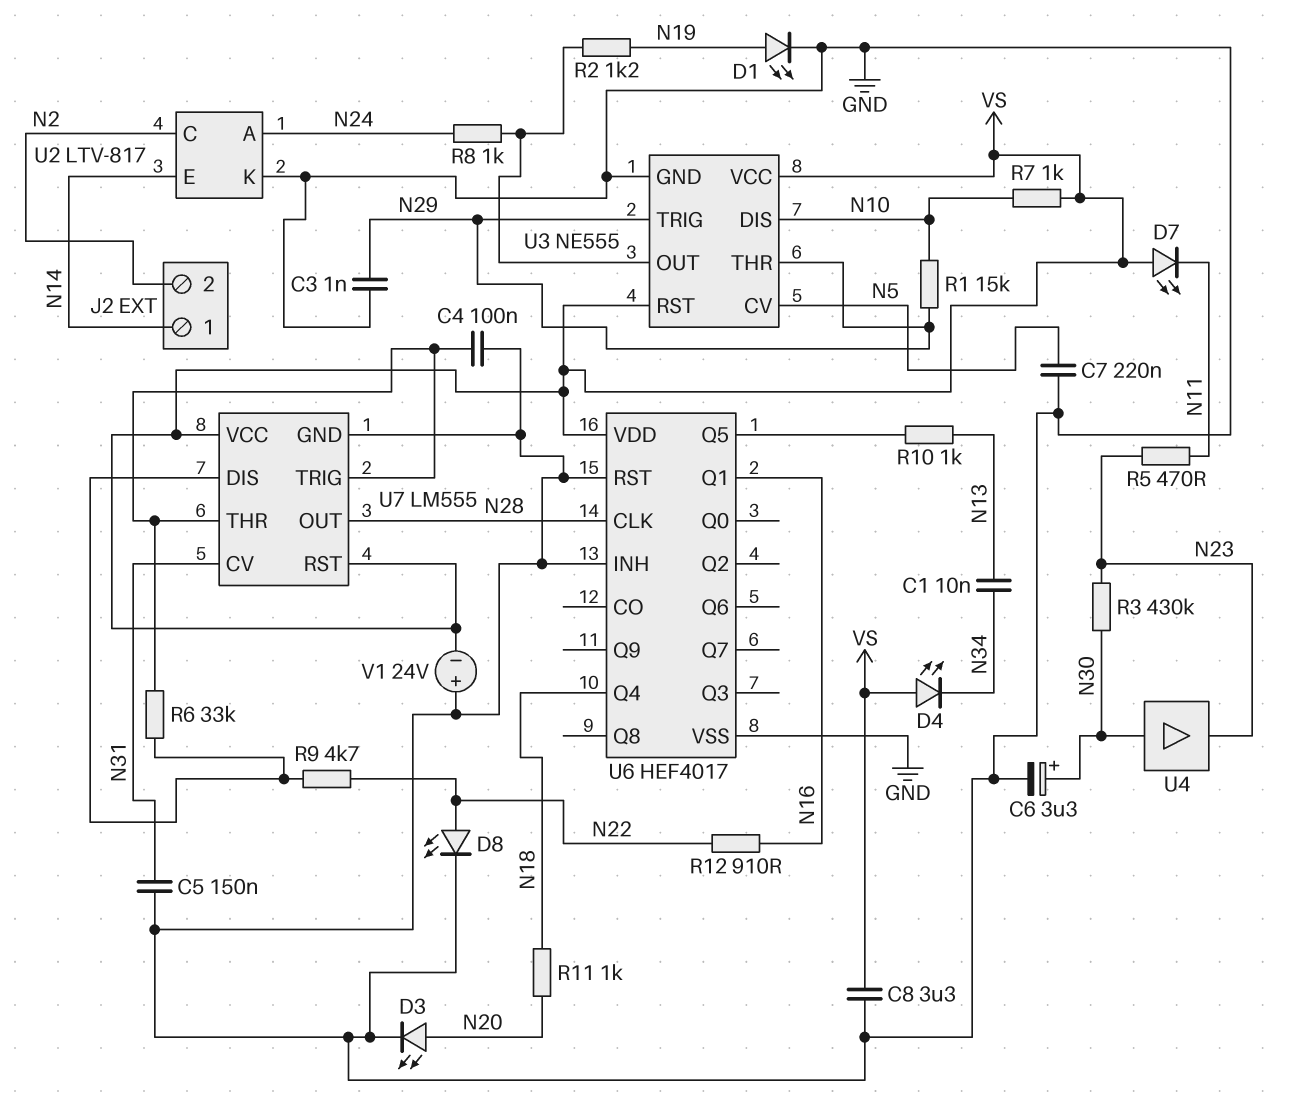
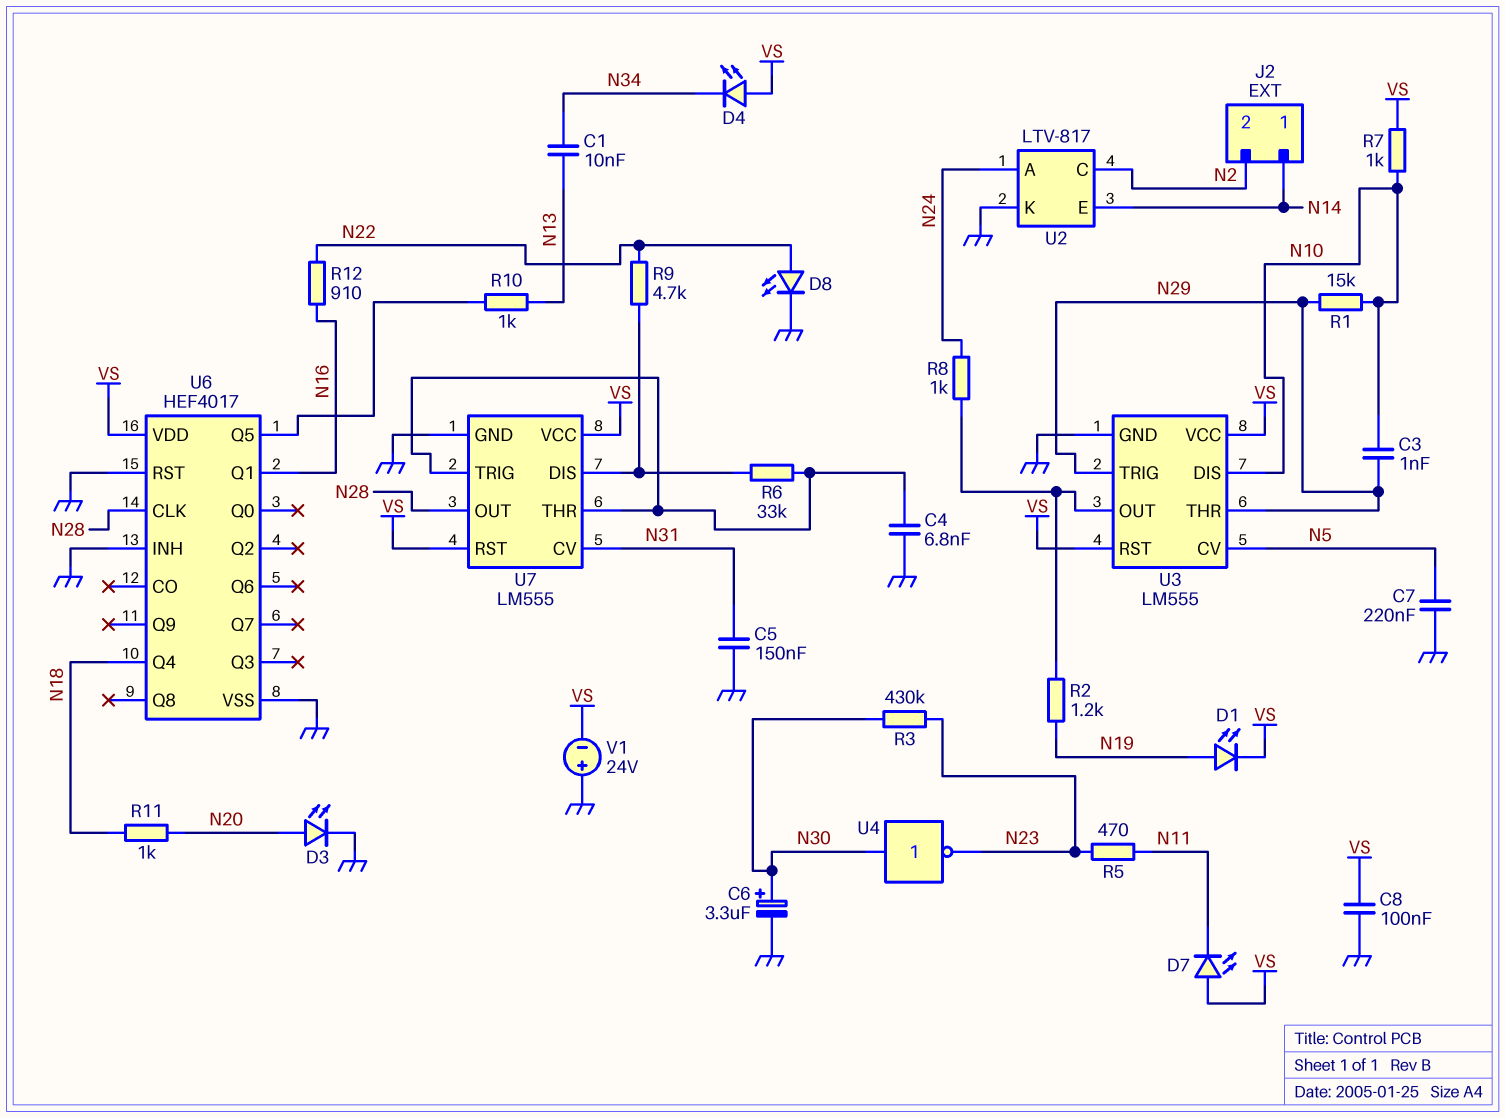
C3: 1nF (GND, N29) -> 1nF (N10, N29)
C4: 100nF (GND, U7/THR) -> 6.8nF (GND, U7/THR)
C8: 3.3uF (GND, VS) -> 100nF (GND, VS)
D1: LED (A N19, K GND) -> LED (A N19, K VS)
U3: NE555 -> LM555
U4: buffer (in N30, out N23) -> NOT (in N30, out N23)

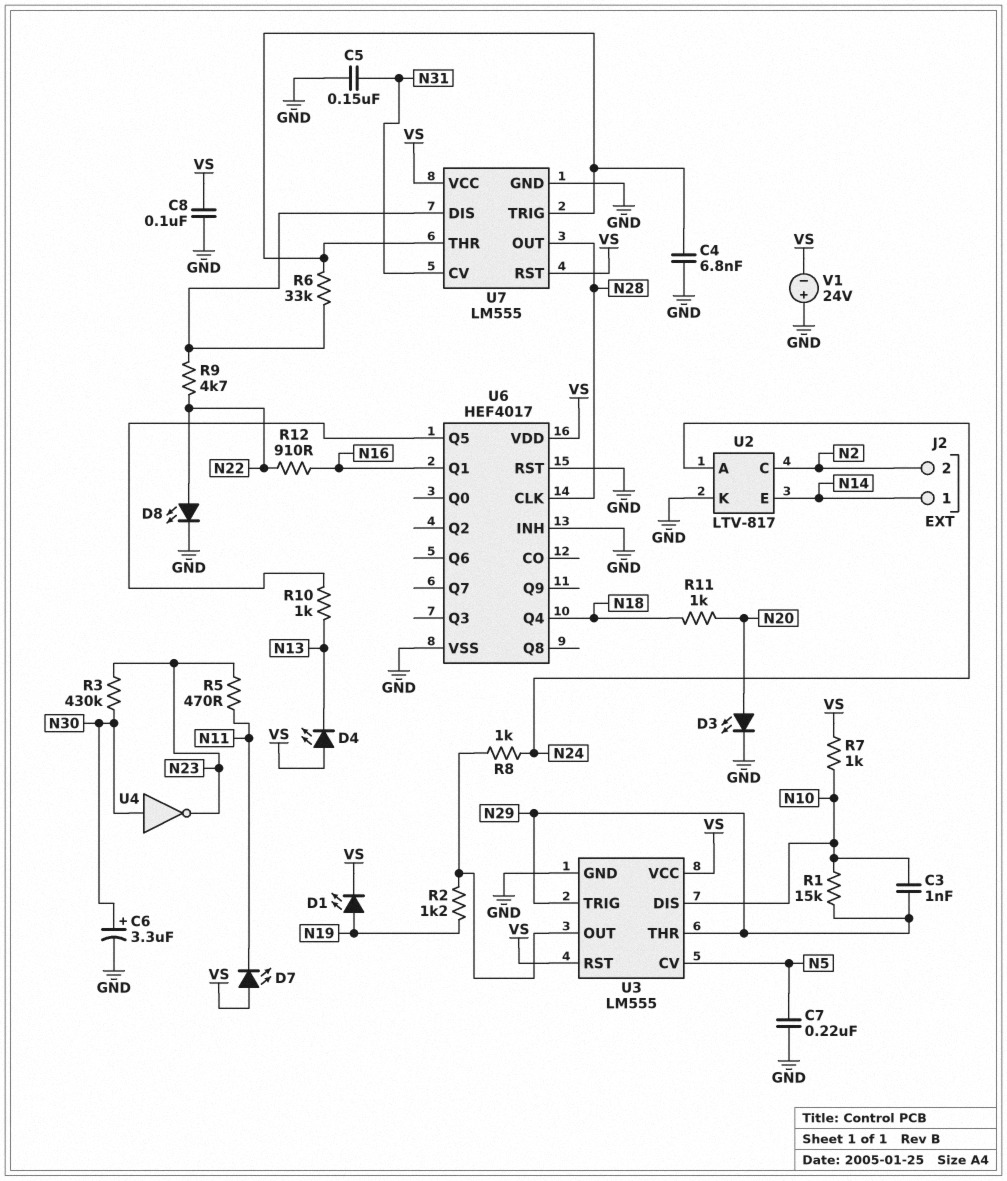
C1: 10nF (N13, N34) -> none
D4: LED (A VS, K N34) -> LED (A VS, K N13)

